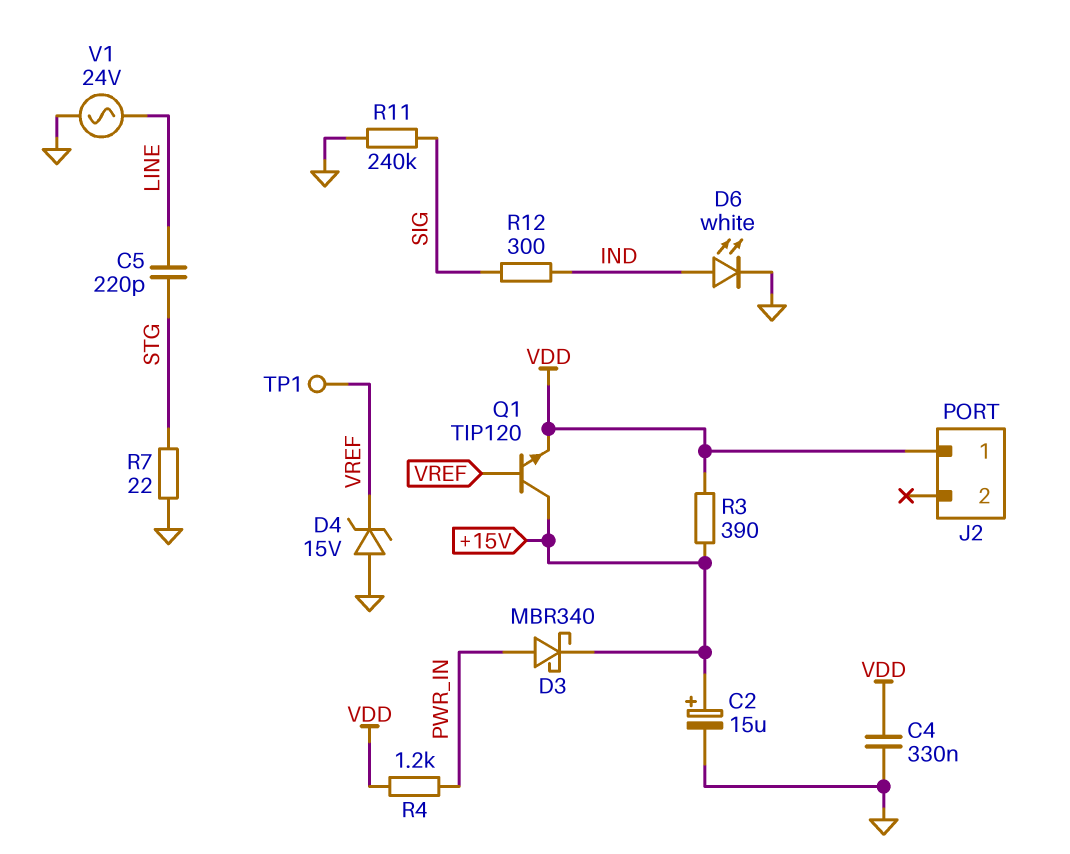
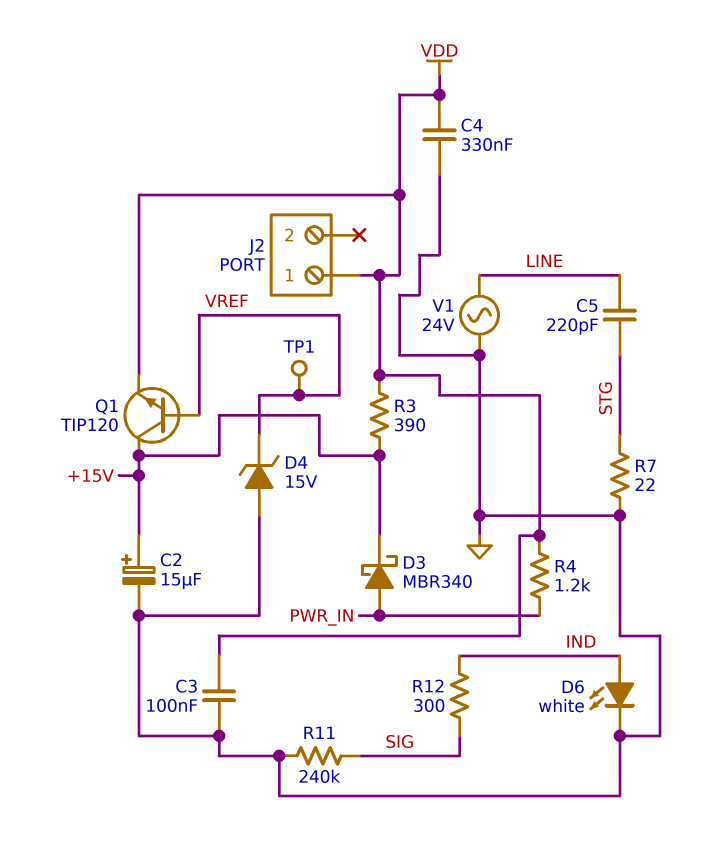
C3: none -> 100nF (GND, VDD)

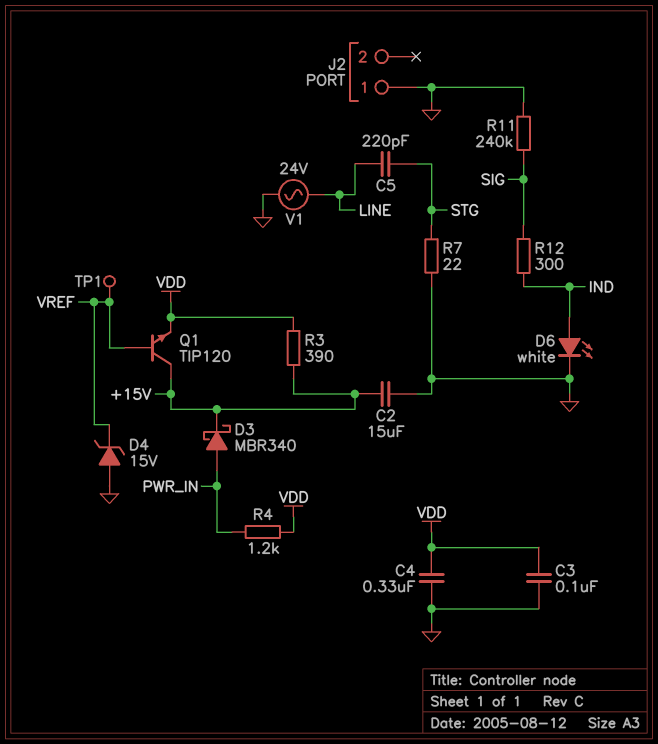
C2: 15uF (plus +15V, minus GND) -> 15uF (+15V, GND)
J2 pin 1: VDD -> GND

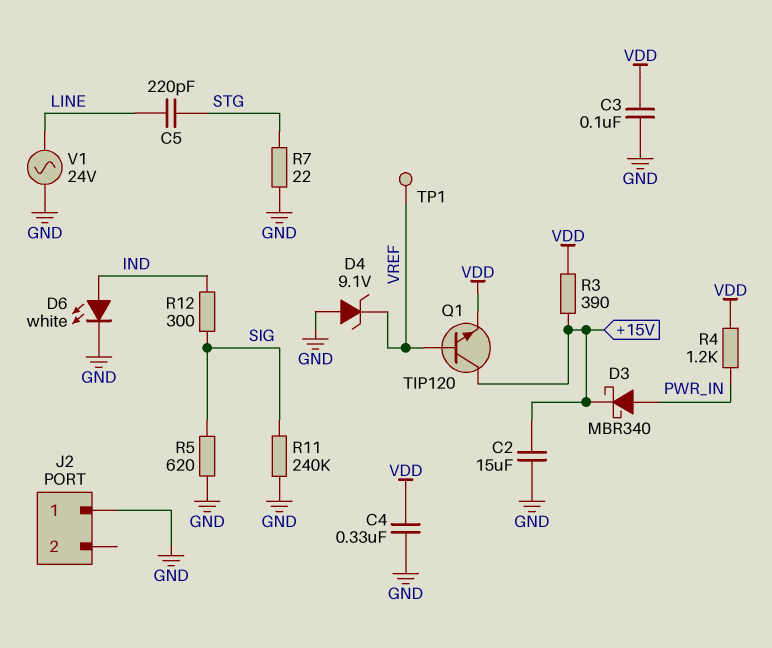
D4: zener 15V (A GND, K VREF) -> zener 9.1V (A GND, K VREF)
R5: none -> 620 (GND, SIG)

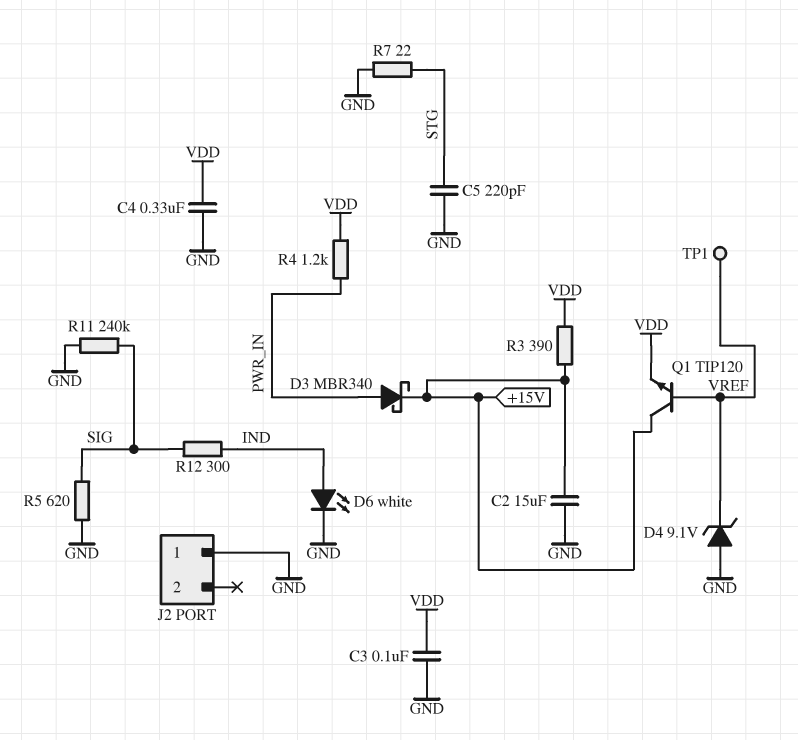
C5: 220pF (LINE, STG) -> 220pF (GND, STG)
V1: AC 24V (GND, LINE) -> none

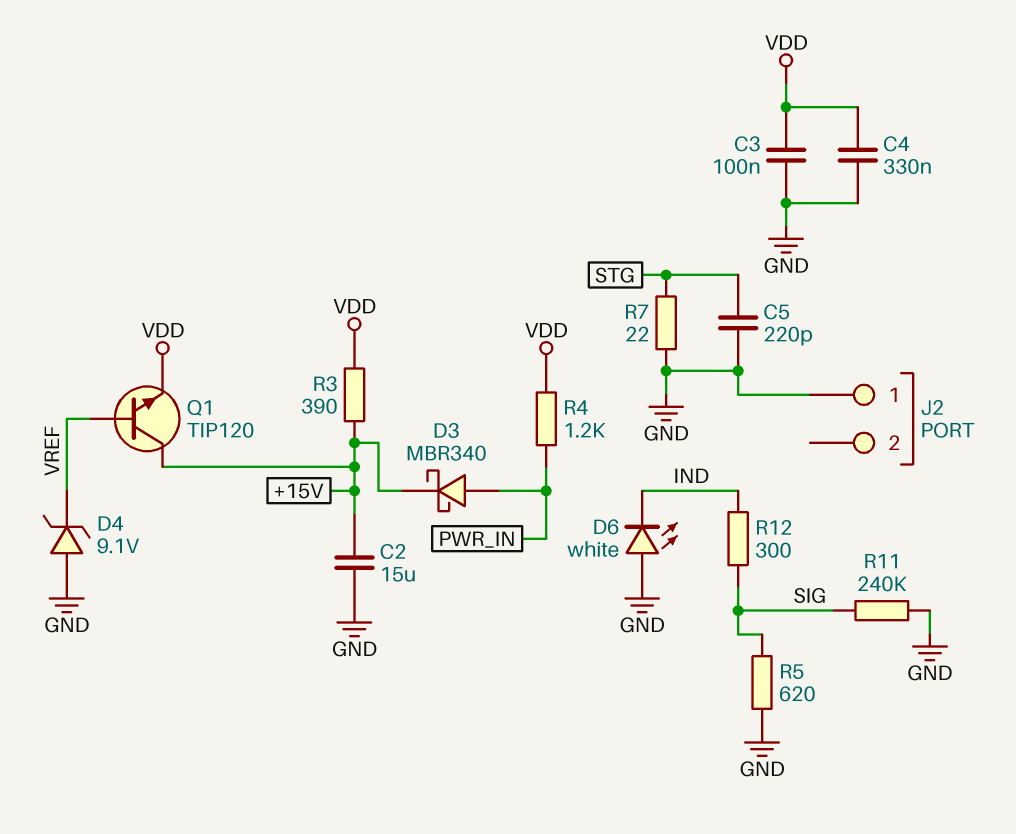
D6: LED white (A IND, K GND) -> LED white (A GND, K IND)
TP1: test point (VREF) -> none

